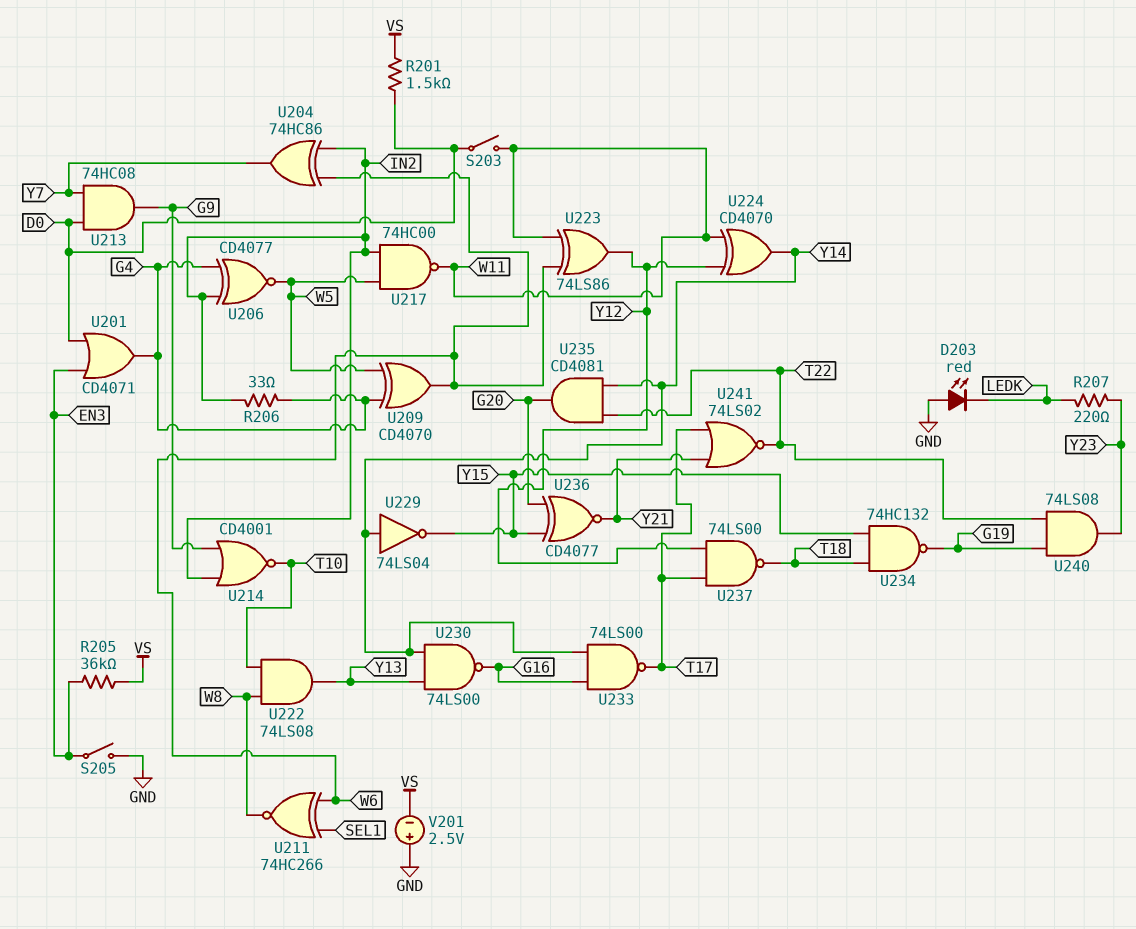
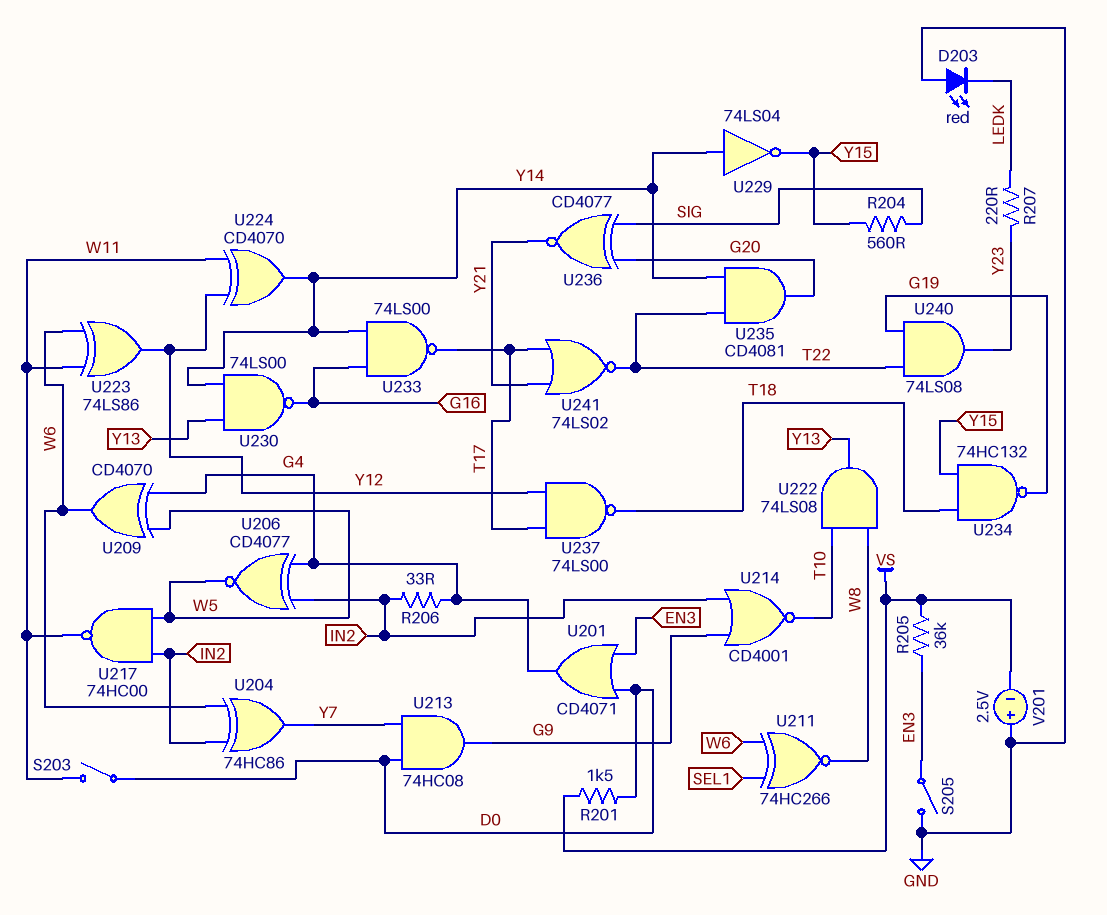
R204: none -> 560 (SIG, Y15)
U236: XNOR CD4077 (in G20, in Y15, out Y21) -> XNOR CD4077 (in G20, in SIG, out Y21)

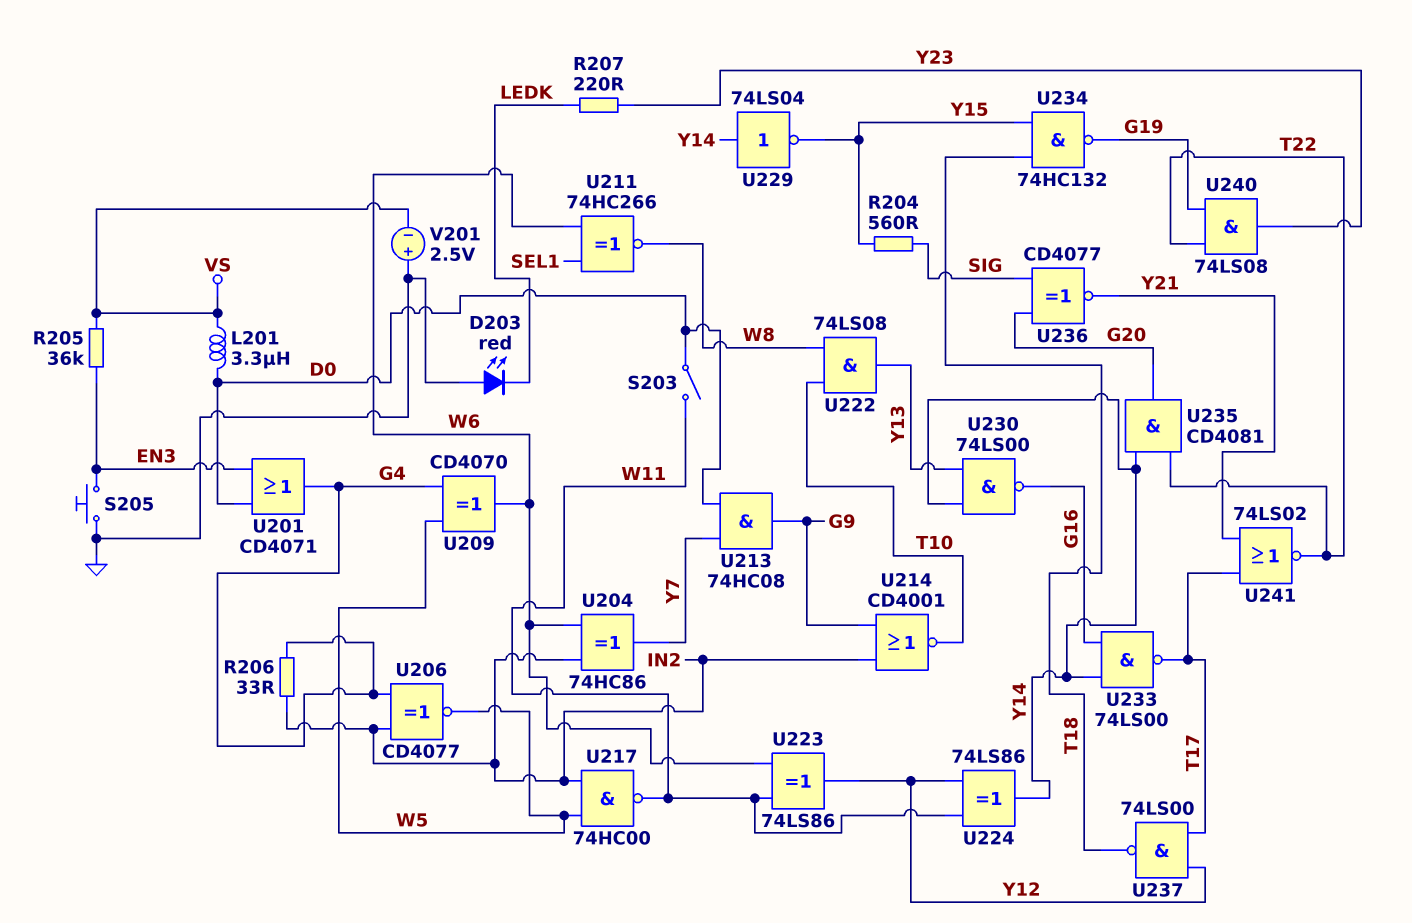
L201: none -> 3.3uH (D0, VS)
R201: 1.5k (D0, VS) -> none
S205: switch (EN3, GND) -> button (EN3, GND)
U224: XOR CD4070 (in W11, in Y12, out Y14) -> XOR 74LS86 (in W11, in Y12, out Y14)

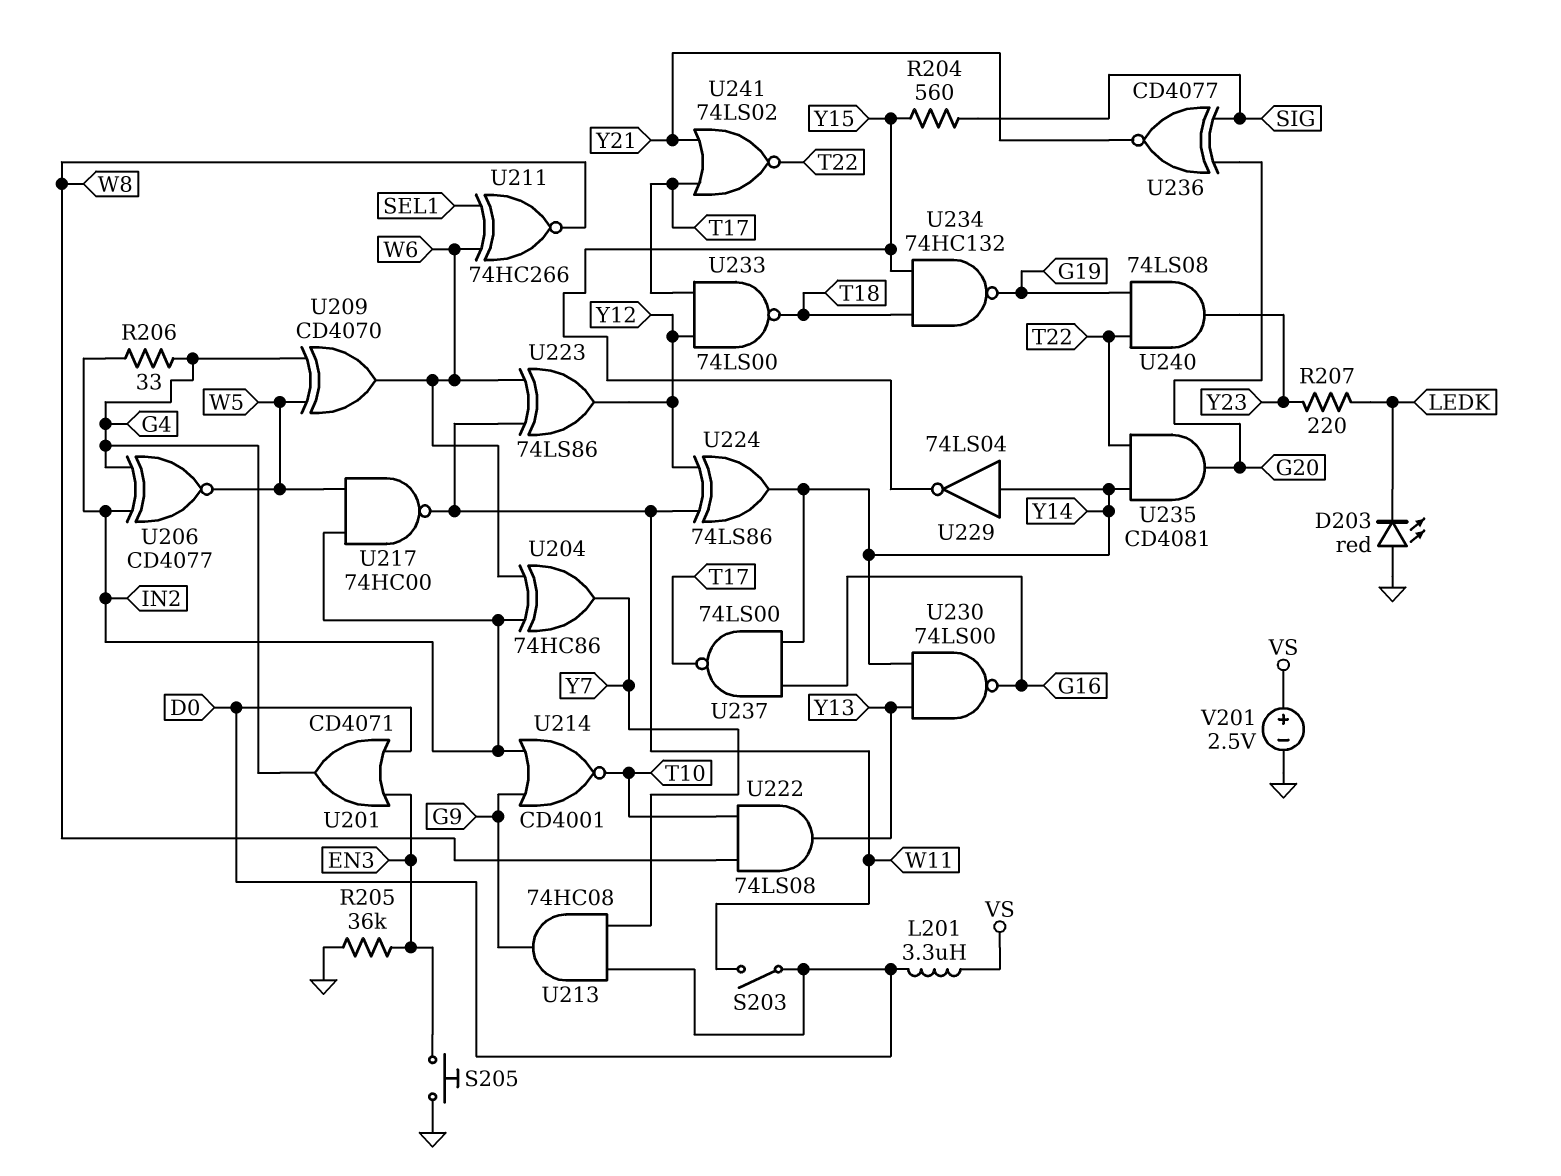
R205: 36k (EN3, VS) -> 36k (EN3, GND)
U233: NAND 74LS00 (in G16, in Y14, out T17) -> NAND 74LS00 (in T17, in Y12, out T18)
U237: NAND 74LS00 (in T17, in Y12, out T18) -> NAND 74LS00 (in G16, in Y14, out T17)
V201: 2.5V (plus GND, minus VS) -> 2.5V (plus VS, minus GND)

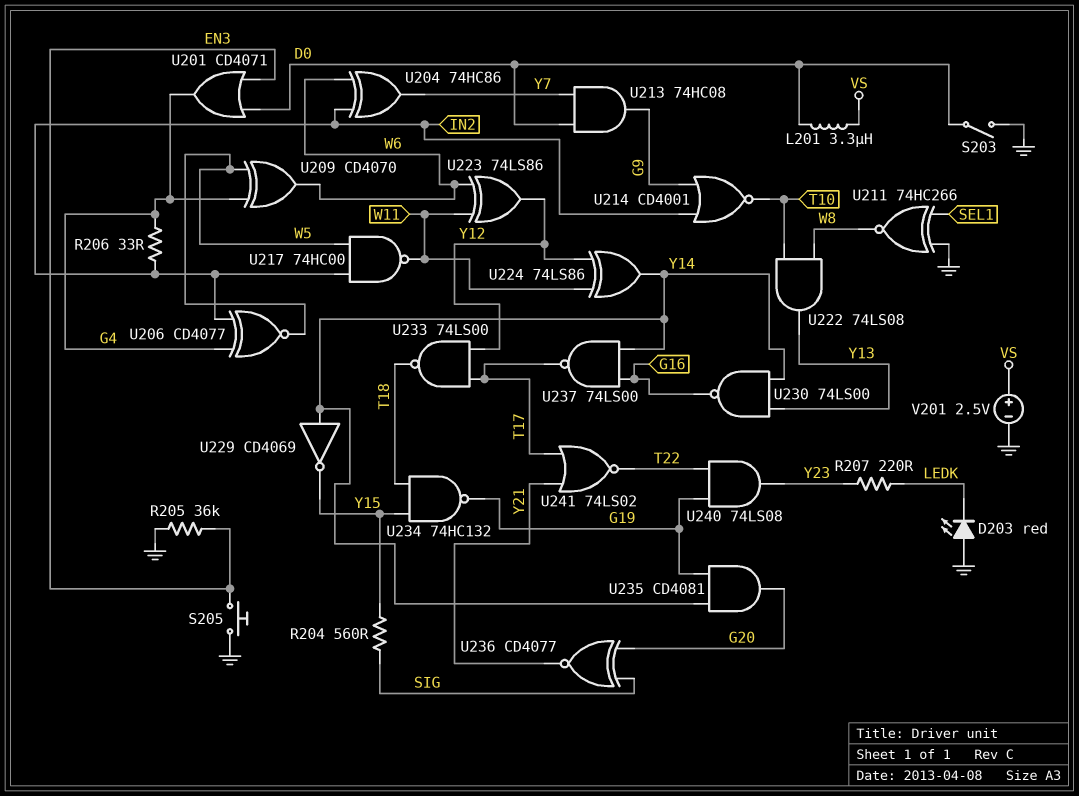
S203: switch (D0, W11) -> switch (D0, GND)
U211: XNOR 74HC266 (in SEL1, in W6, out W8) -> XNOR 74HC266 (in GND, in SEL1, out W8)
U229: NOT 74LS04 (in Y14, out Y15) -> NOT CD4069 (in Y14, out Y15)
U235: AND CD4081 (in T22, in Y14, out G20) -> AND CD4081 (in G19, in Y14, out G20)

